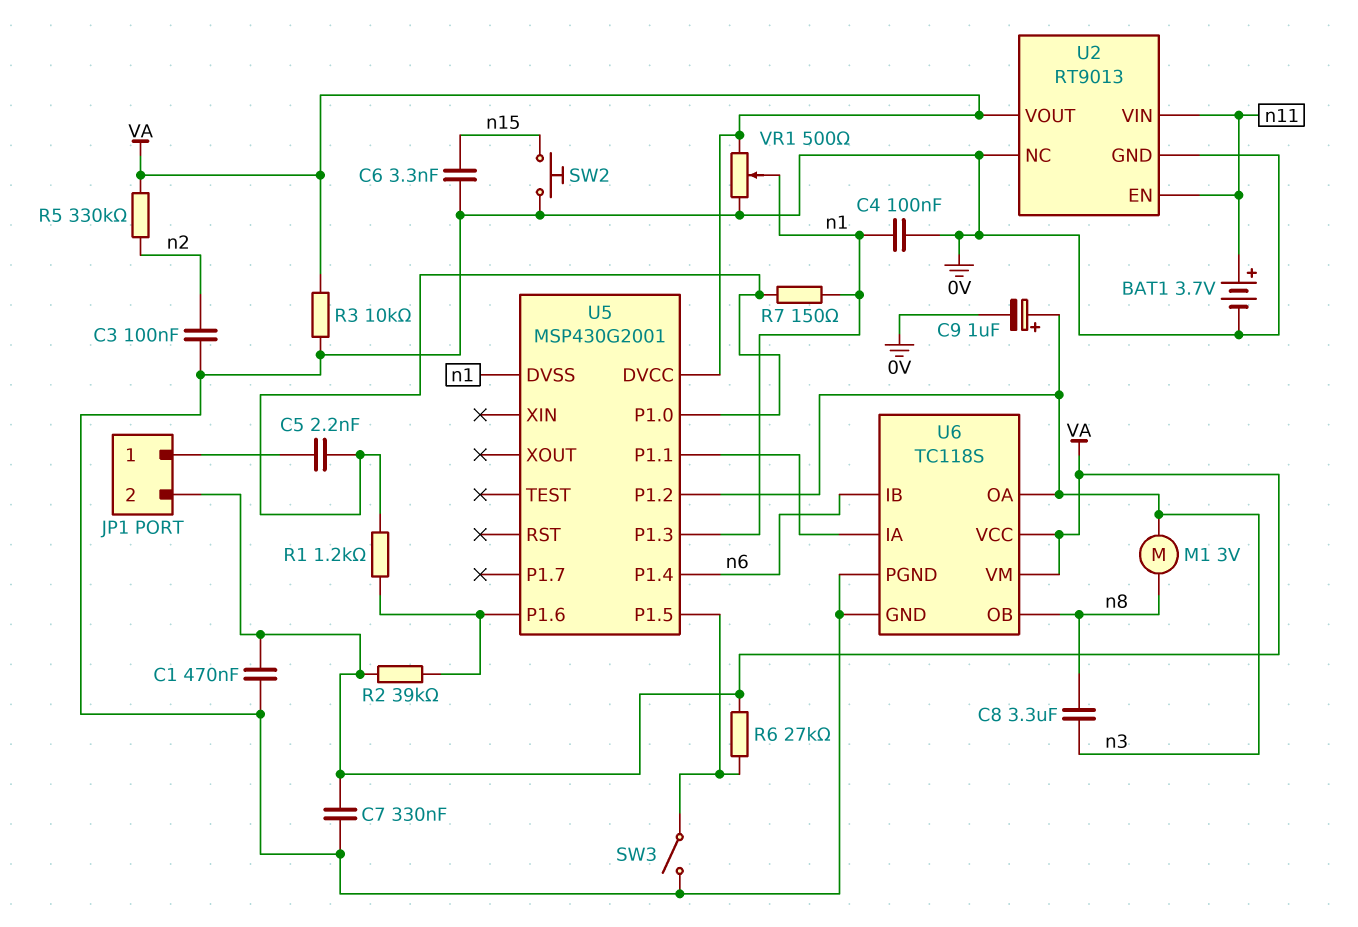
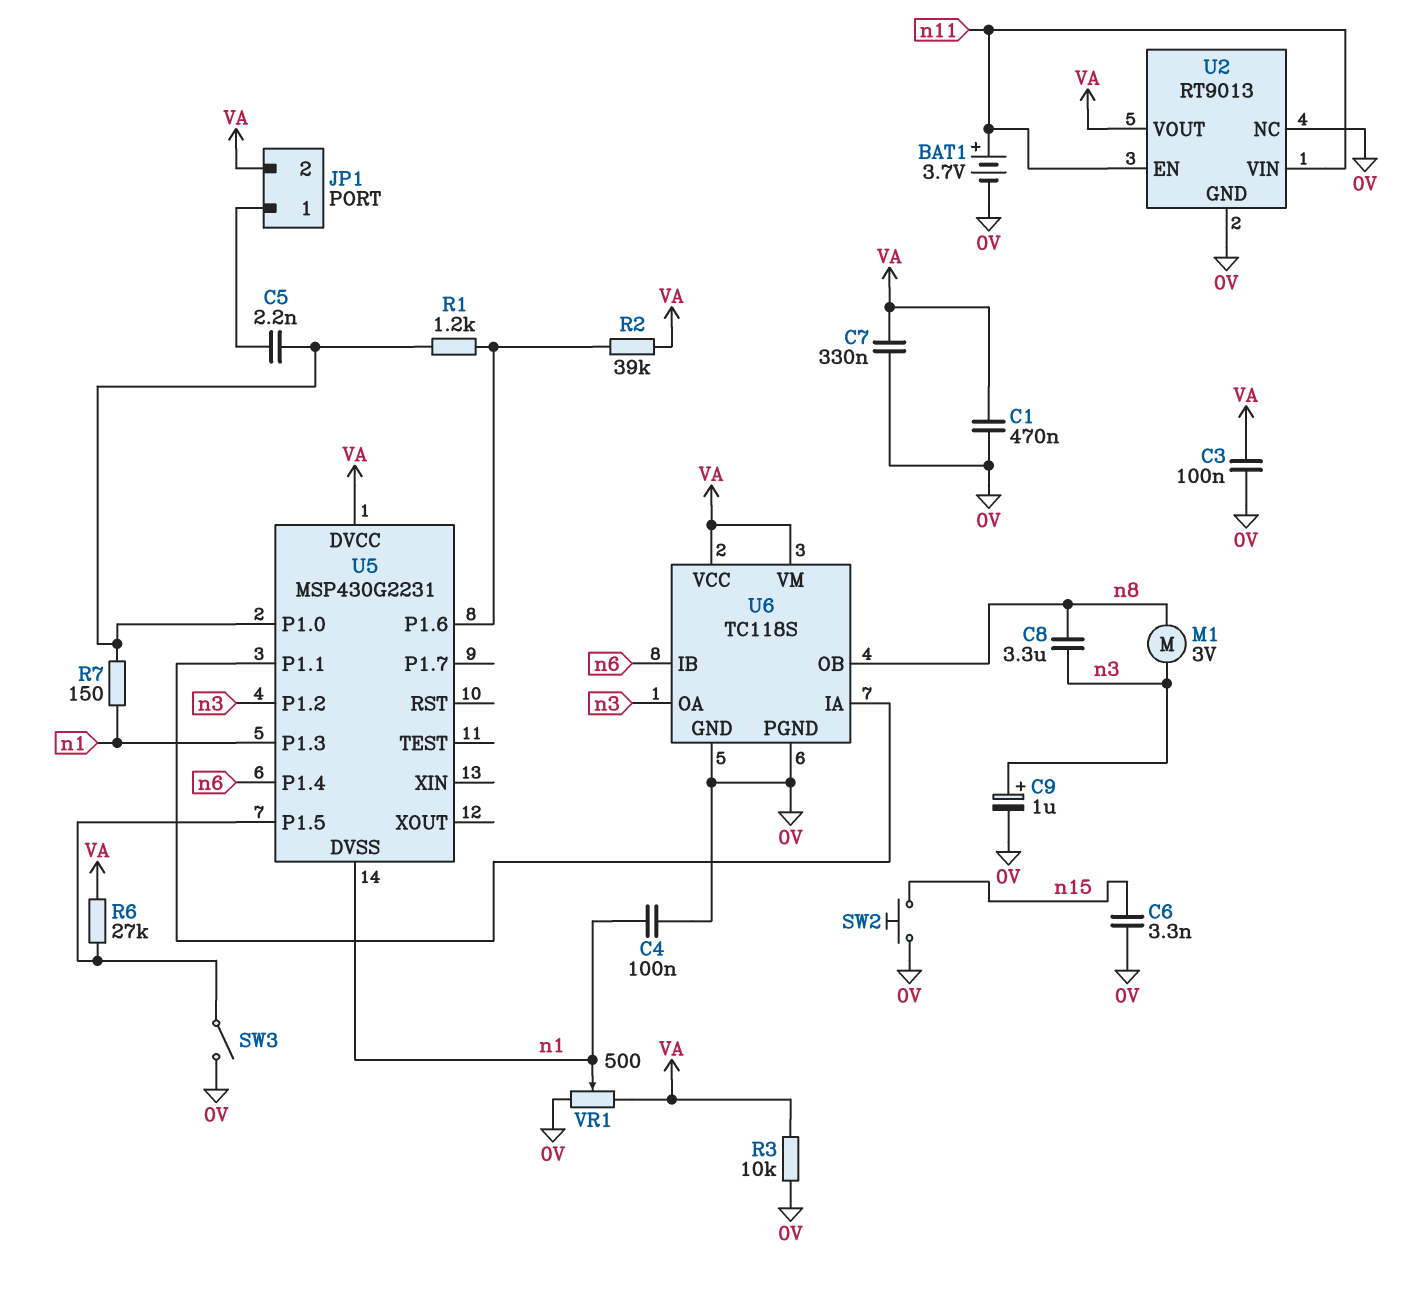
C3: 100nF (0V, n2) -> 100nF (0V, VA)
R5: 330k (VA, n2) -> none
U5: MSP430G2001 -> MSP430G2231

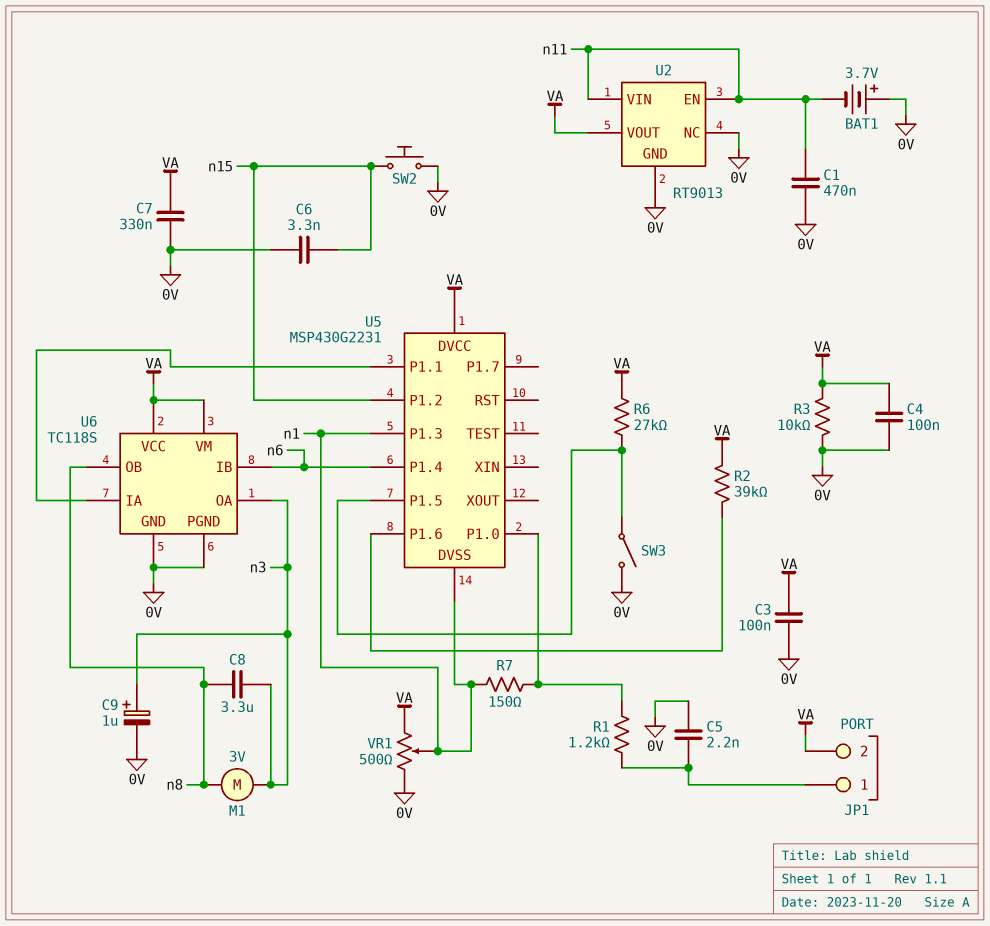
BAT1: 3.7V (plus n11, minus 0V) -> 3.7V (plus 0V, minus n11)
C1: 470nF (0V, VA) -> 470nF (0V, n11)
C4: 100nF (0V, n1) -> 100nF (0V, VA)
C5: 2.2nF (JP1/1, U5/P1.0) -> 2.2nF (0V, JP1/1)
R1: 1.2k (U5/P1.0, U5/P1.6) -> 1.2k (JP1/1, U5/P1.0)
U5 pin P1.2: n3 -> n15

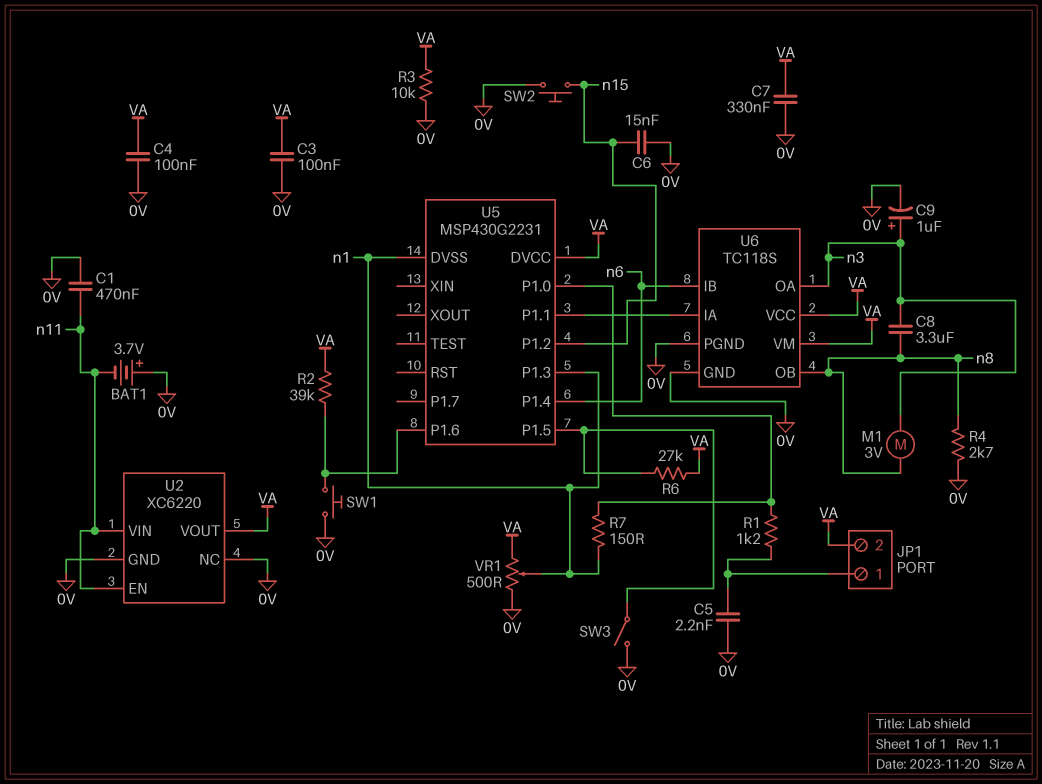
C6: 3.3nF (0V, n15) -> 15nF (0V, n15)
R4: none -> 2.7k (0V, n8)
SW1: none -> button (0V, U5/P1.6)
U2: RT9013 -> XC6220

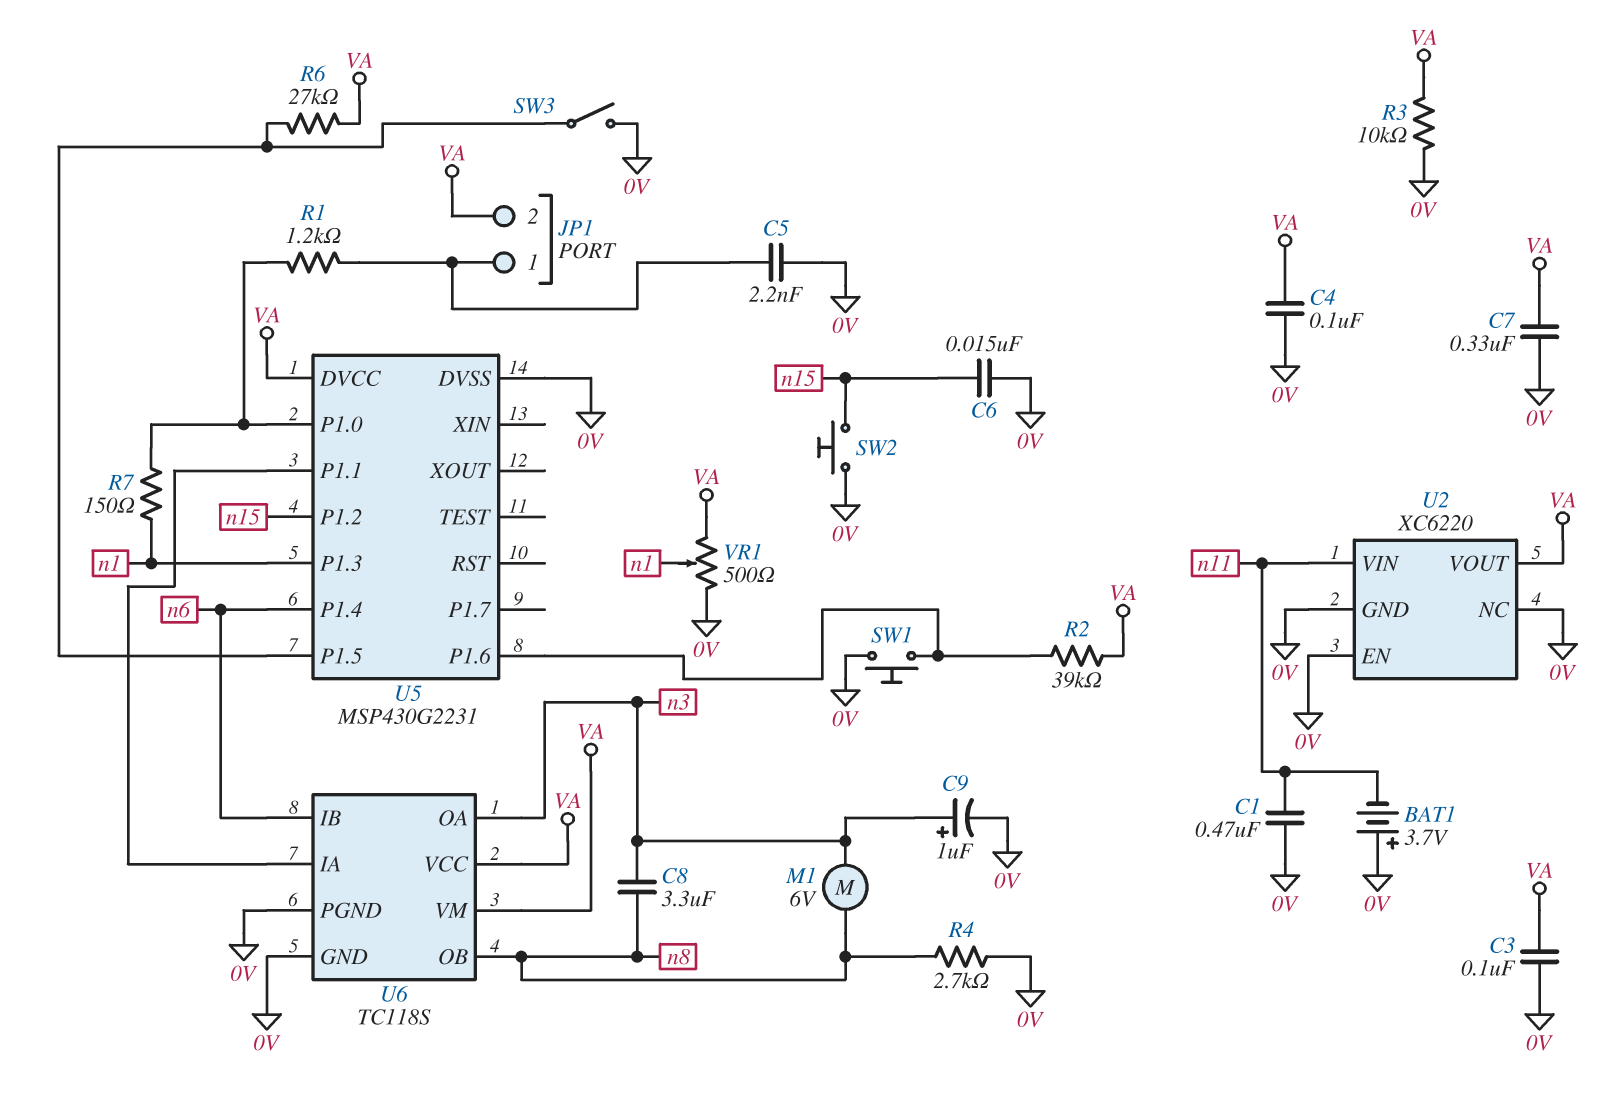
M1: motor 3V (n3, n8) -> motor 6V (n3, n8)
U2 pin EN: n11 -> 0V
U5 pin DVSS: n1 -> 0V

